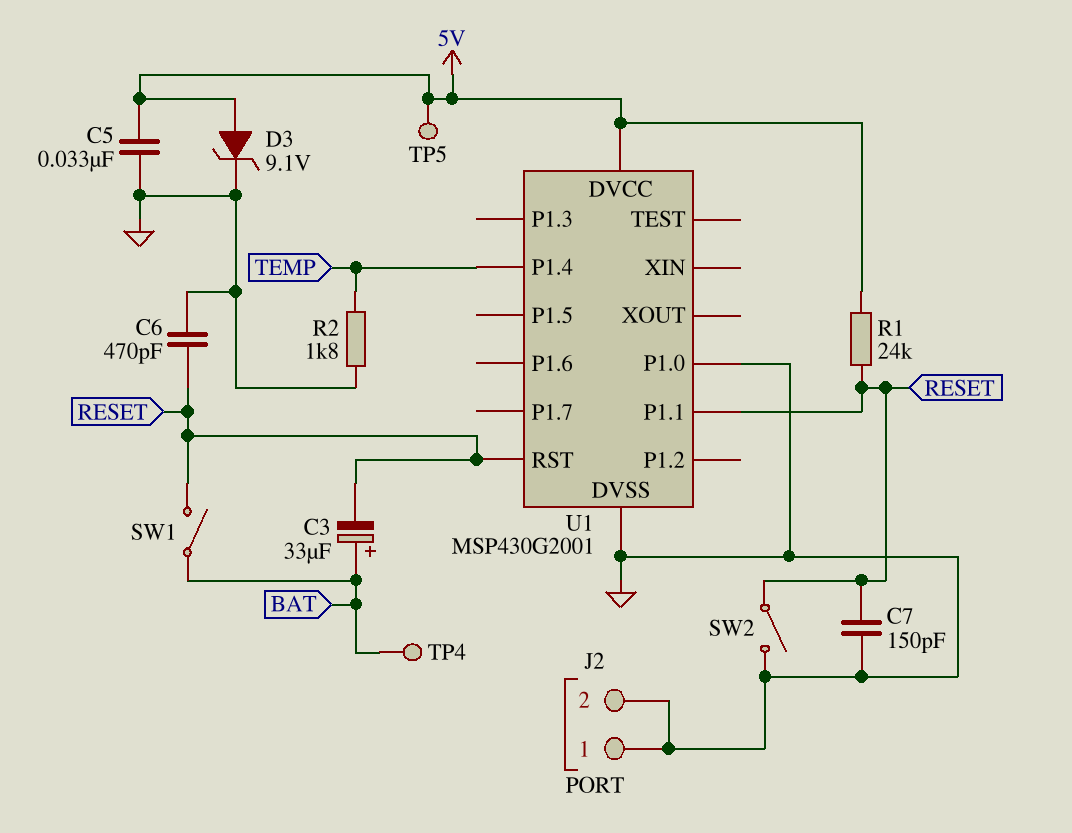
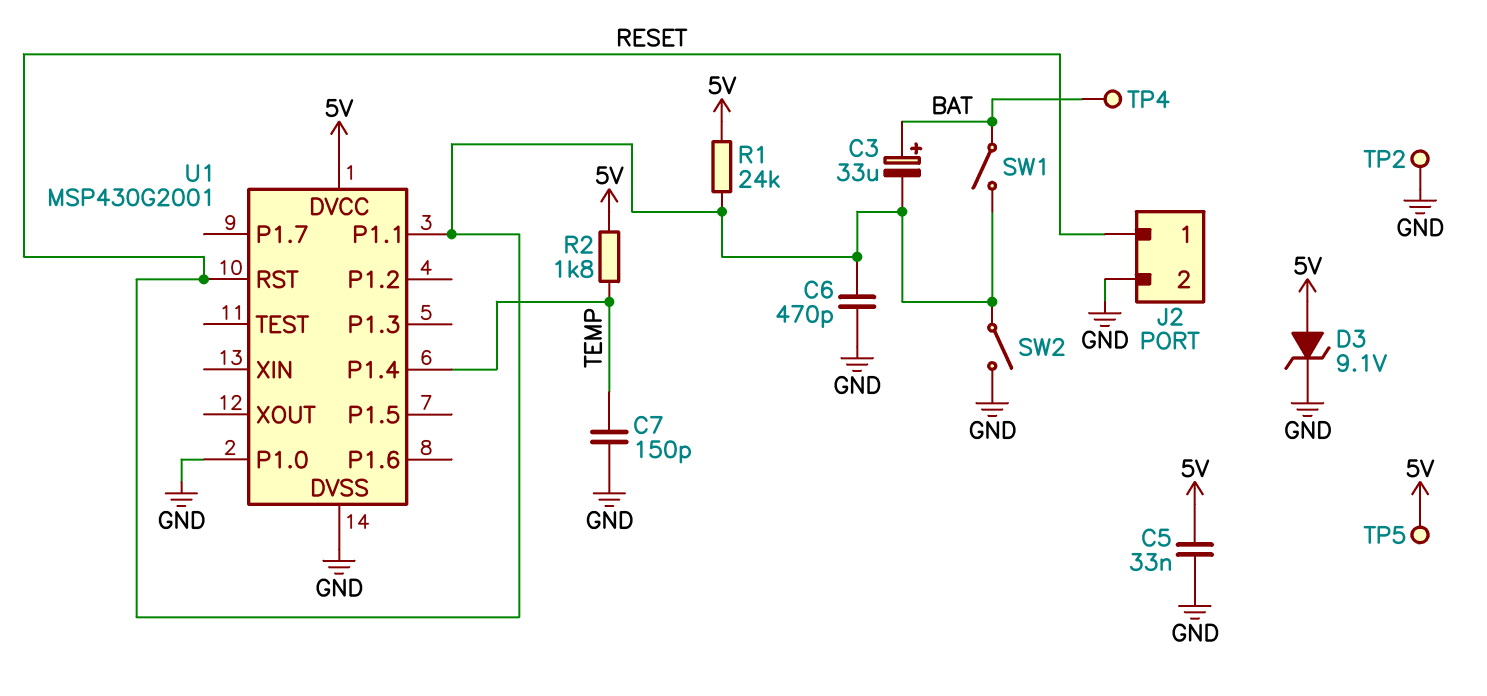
C7: 150pF (GND, RESET) -> 150pF (GND, TEMP)
J2 pin 1: GND -> RESET
R2: 1.8k (GND, TEMP) -> 1.8k (5V, TEMP)
TP2: none -> test point (GND)

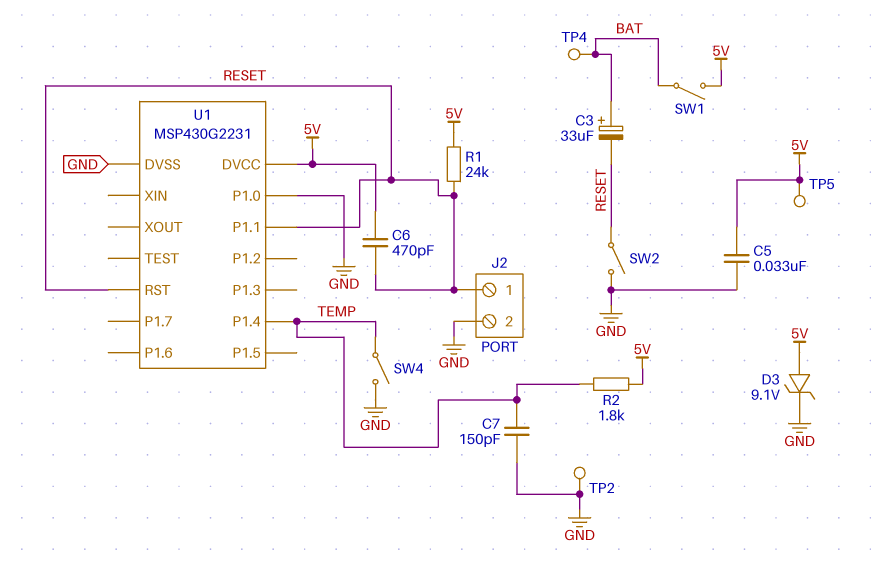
C6: 470pF (GND, RESET) -> 470pF (5V, RESET)
SW1: switch (BAT, RESET) -> switch (5V, BAT)
SW4: none -> switch (GND, TEMP)
U1: MSP430G2001 -> MSP430G2231

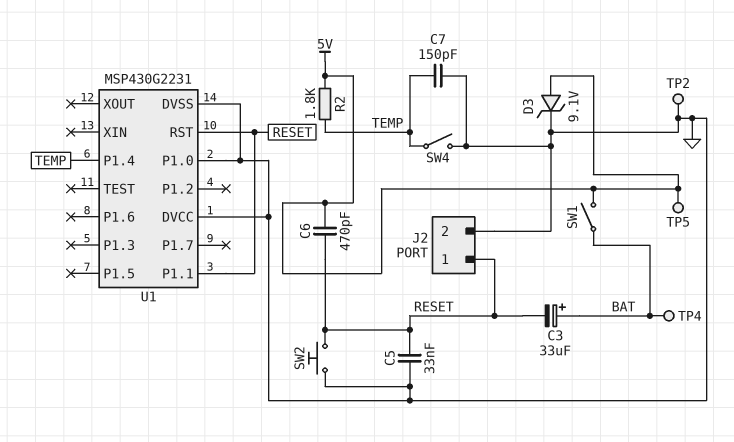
C5: 33nF (5V, GND) -> 33nF (GND, RESET)
R1: 24k (5V, RESET) -> none
SW2: switch (GND, RESET) -> button (GND, RESET)
U1 pin DVCC: 5V -> GND

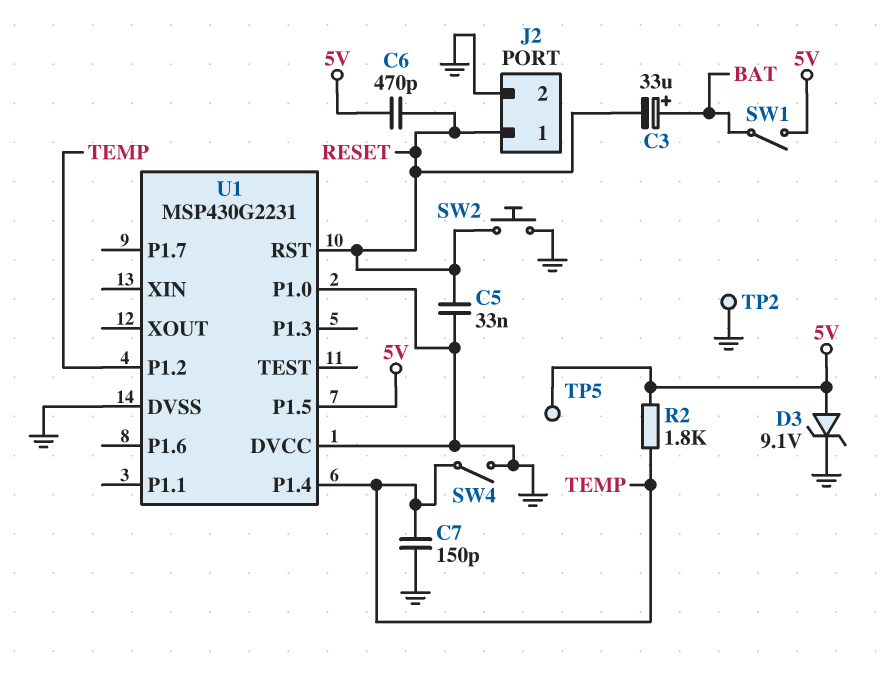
TP4: test point (BAT) -> none
U1 pin P1.1: RESET -> none
U1 pin P1.2: none -> TEMP
U1 pin P1.5: none -> 5V

